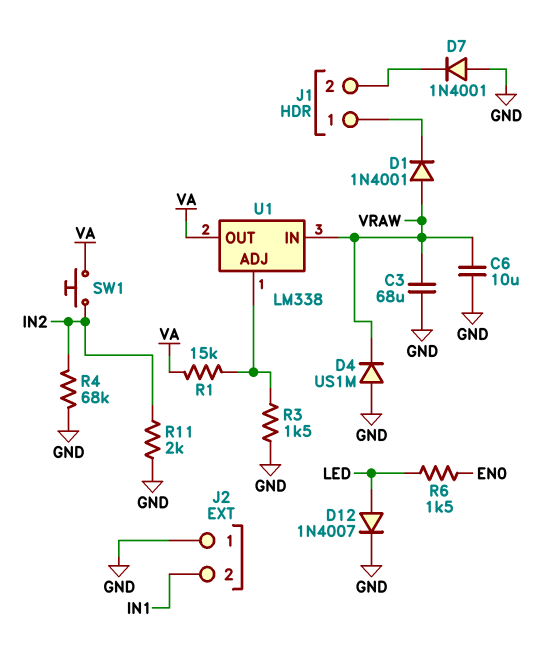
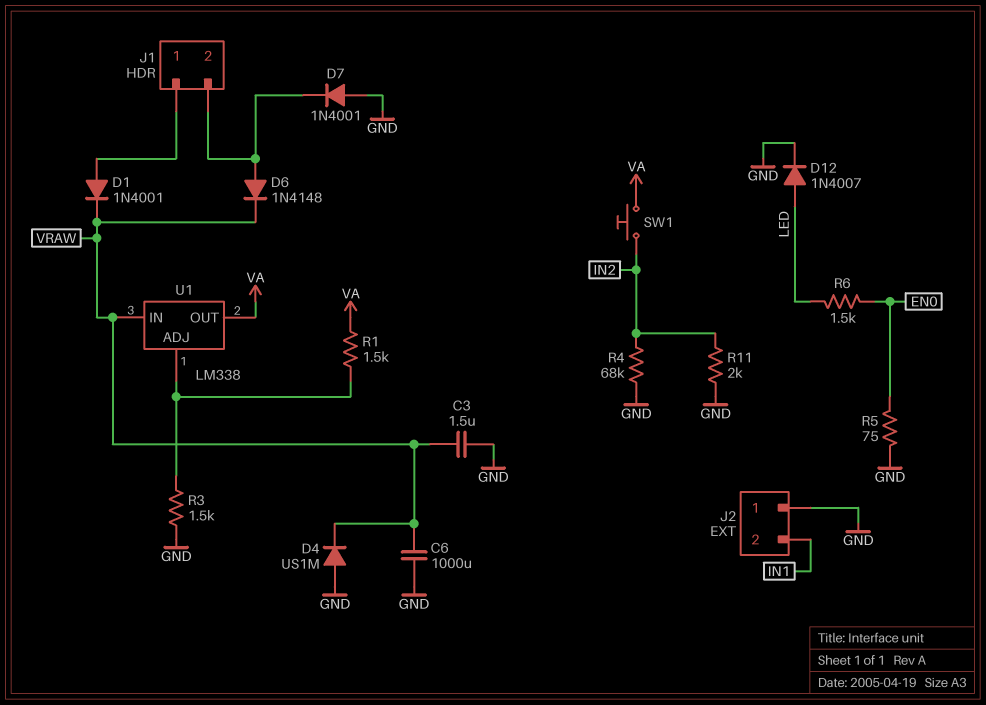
C3: 68uF (GND, VRAW) -> 1.5uF (GND, VRAW)
C6: 10uF (GND, VRAW) -> 1000uF (GND, VRAW)
D1: diode 1N4001 (A VRAW, K J1/1) -> diode 1N4001 (A J1/1, K VRAW)
D6: none -> diode 1N4148 (A J1/2, K VRAW)
R1: 15k (U1/ADJ, VA) -> 1.5k (U1/ADJ, VA)
R5: none -> 75 (EN0, GND)

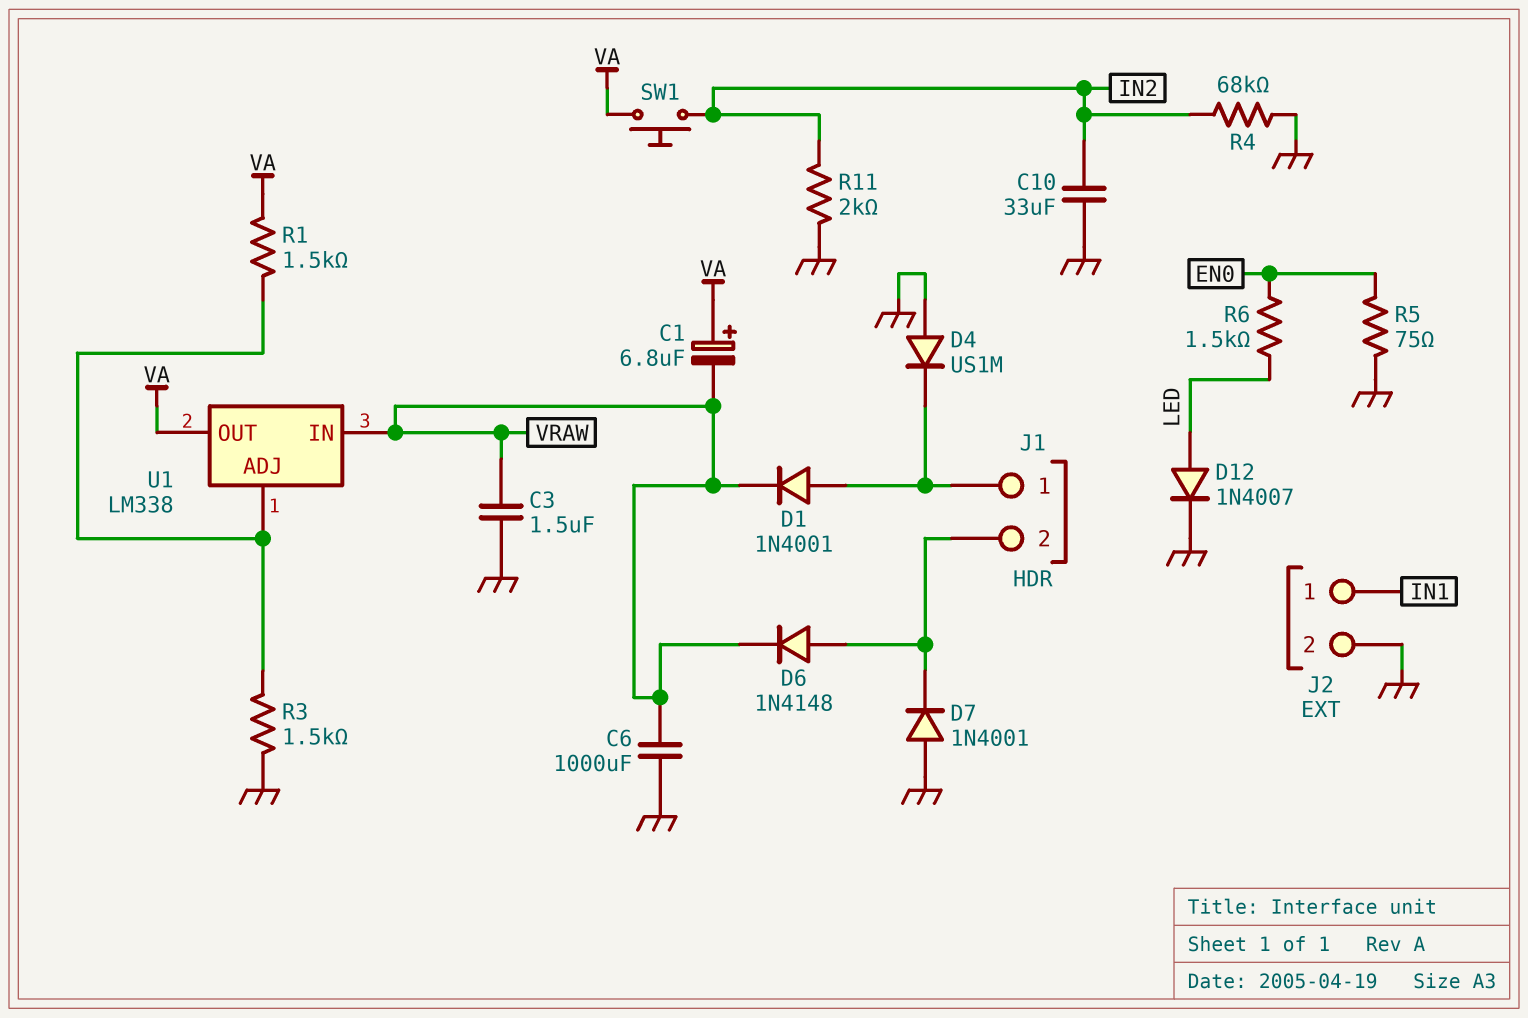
C1: none -> 6.8uF (plus VA, minus VRAW)
C10: none -> 33uF (GND, IN2)
D4: diode US1M (A GND, K VRAW) -> diode US1M (A GND, K J1/1)
J2 pin 1: GND -> IN1
J2 pin 2: IN1 -> GND

